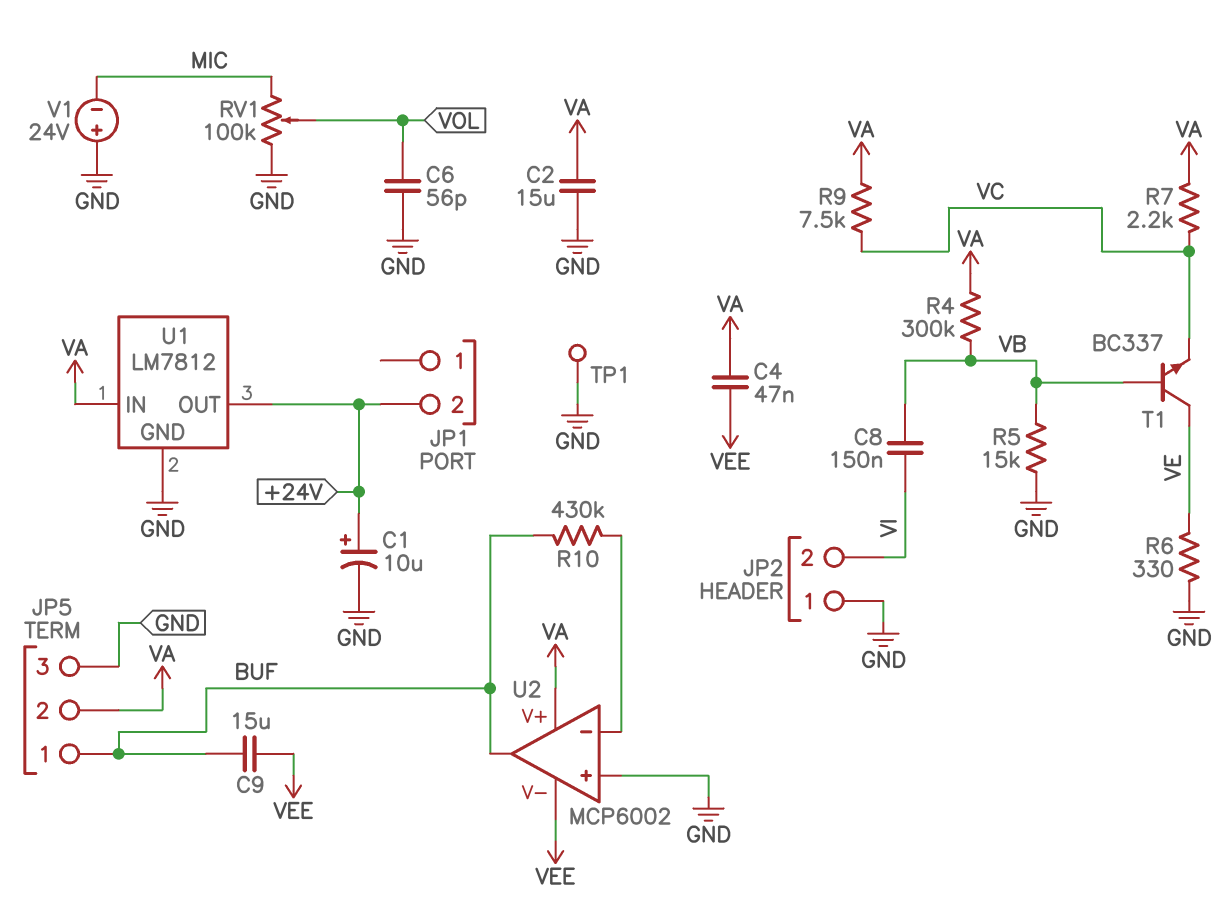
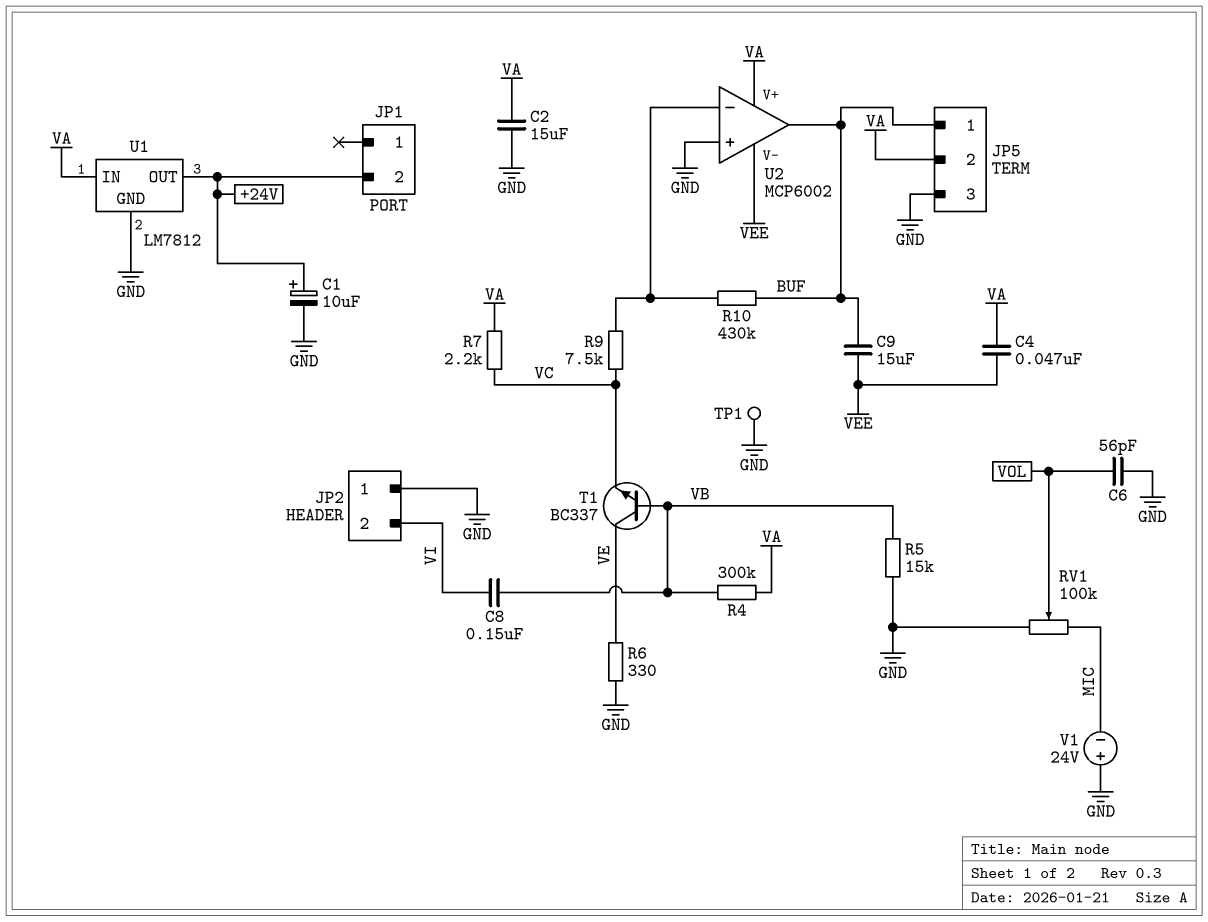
R9: 7.5k (VA, VC) -> 7.5k (U2/in-, VC)

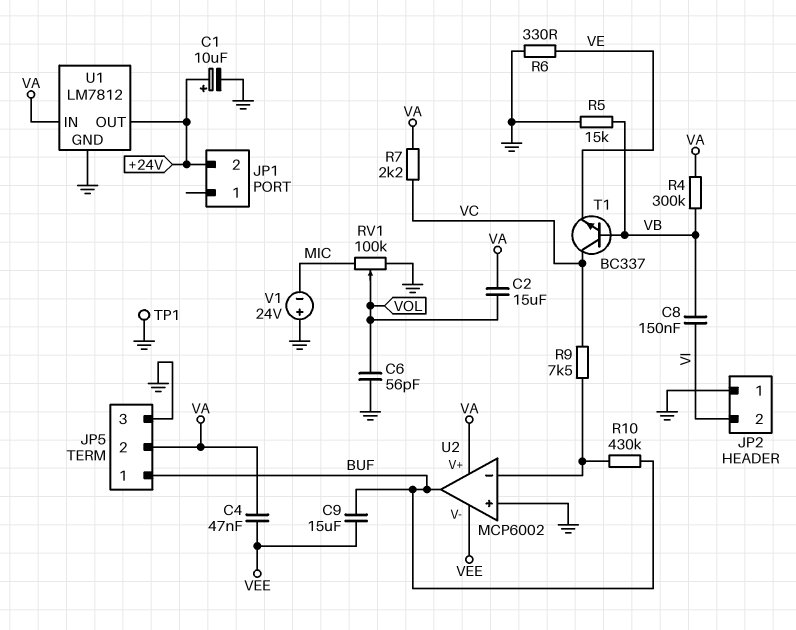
C2: 15uF (GND, VA) -> 15uF (VA, VOL)
T1: NPN BC337 (B VB, C VE, E VC) -> NPN BC337 (B VB, C VC, E VE)

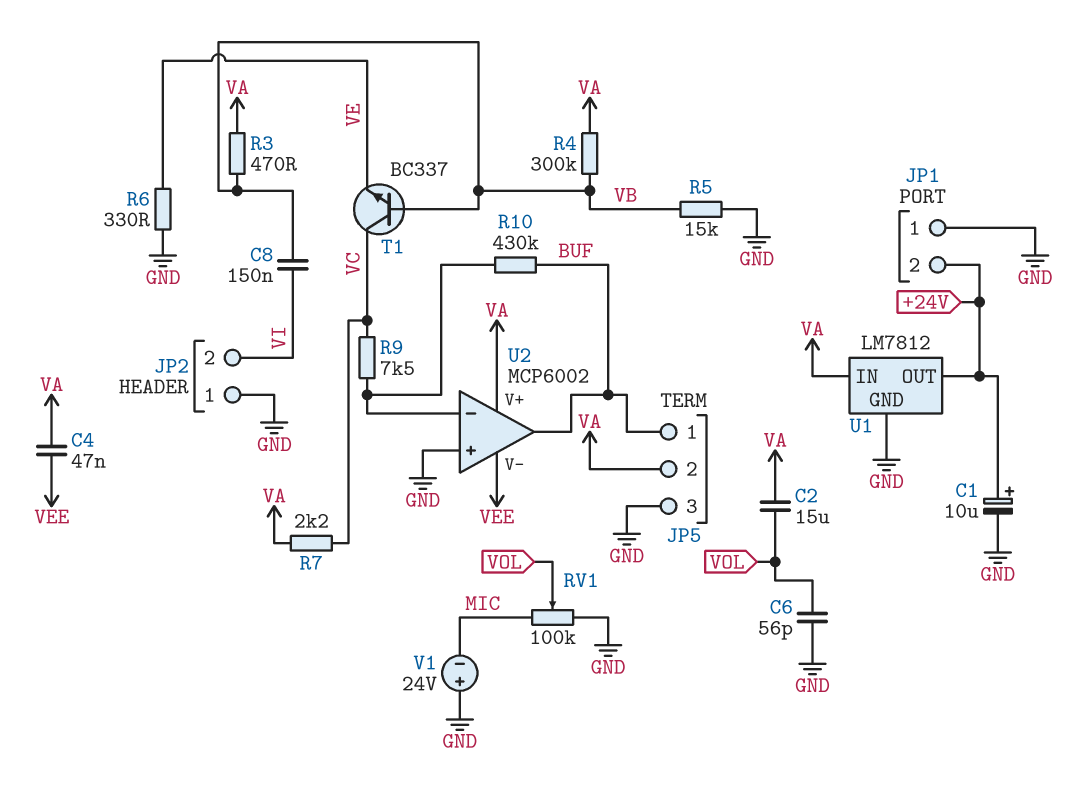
C9: 15uF (BUF, VEE) -> none
JP1 pin 1: none -> GND
R3: none -> 470 (VA, VB)
TP1: test point (GND) -> none

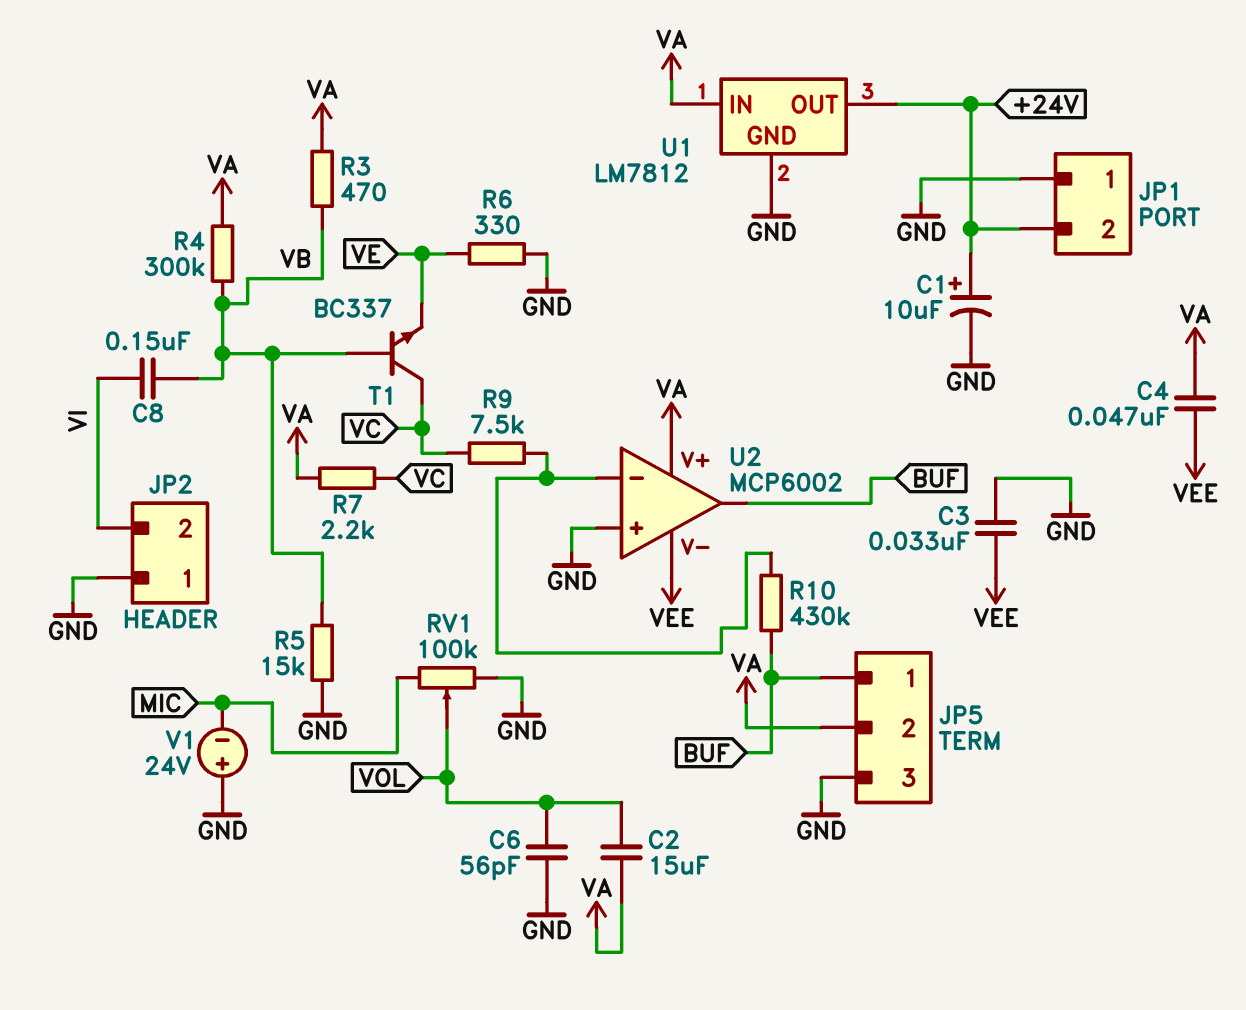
C3: none -> 33nF (GND, VEE)

